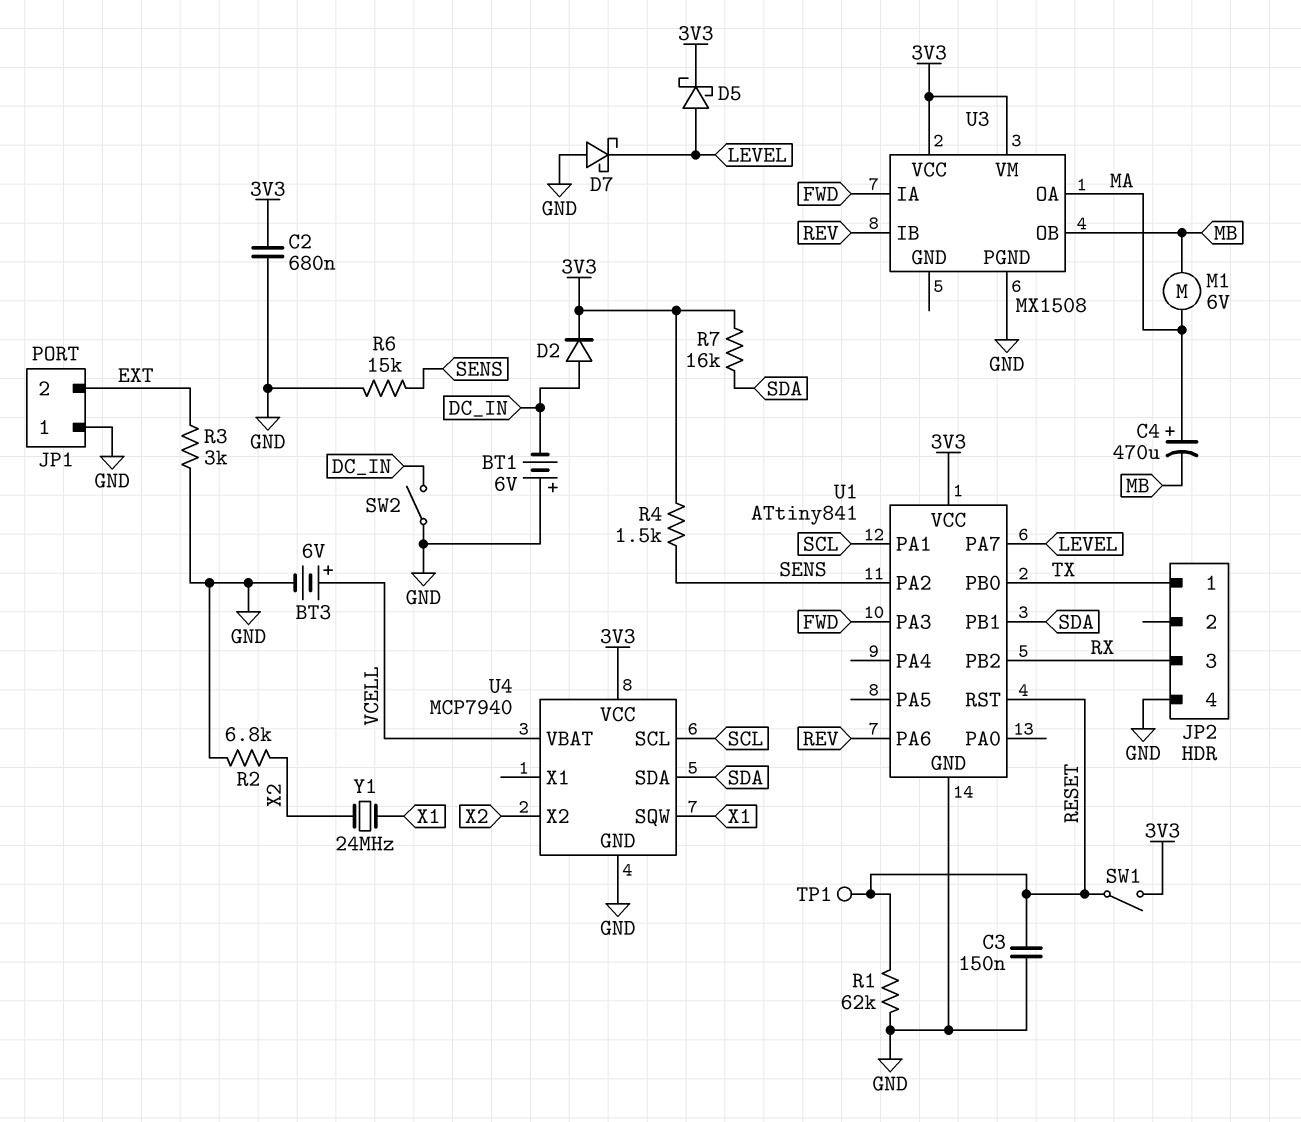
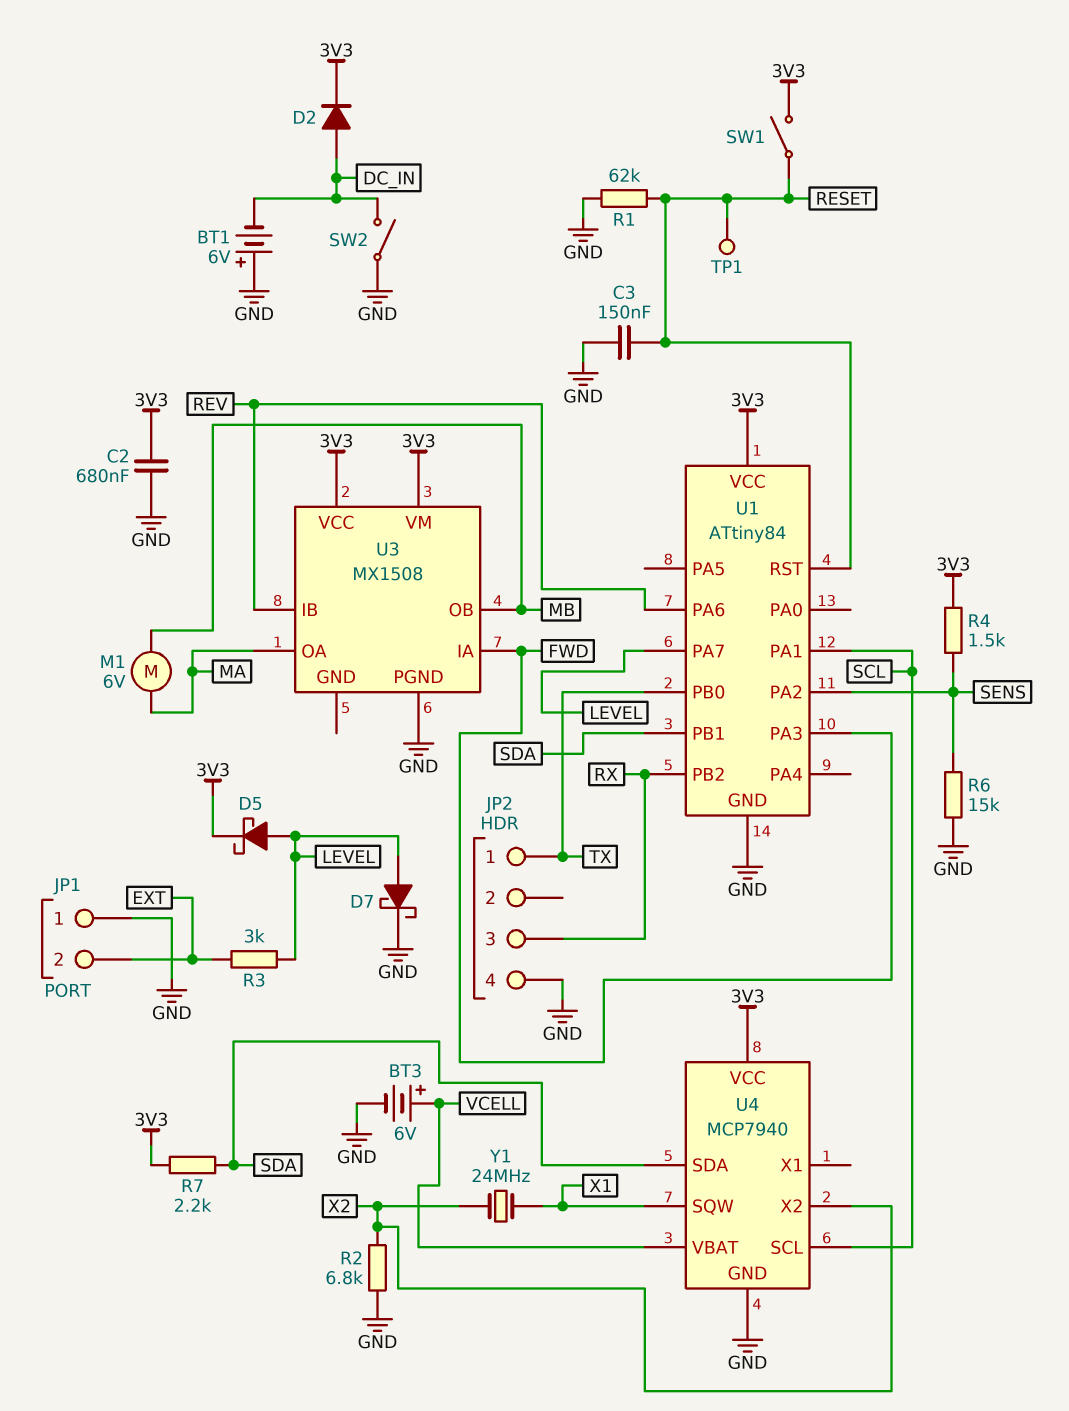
C4: 470uF (plus MA, minus MB) -> none
D7: schottky (A GND, K LEVEL) -> schottky (A LEVEL, K GND)
R3: 3k (EXT, GND) -> 3k (EXT, LEVEL)
R7: 16k (3V3, SDA) -> 2.2k (3V3, SDA)
U1: ATtiny841 -> ATtiny84

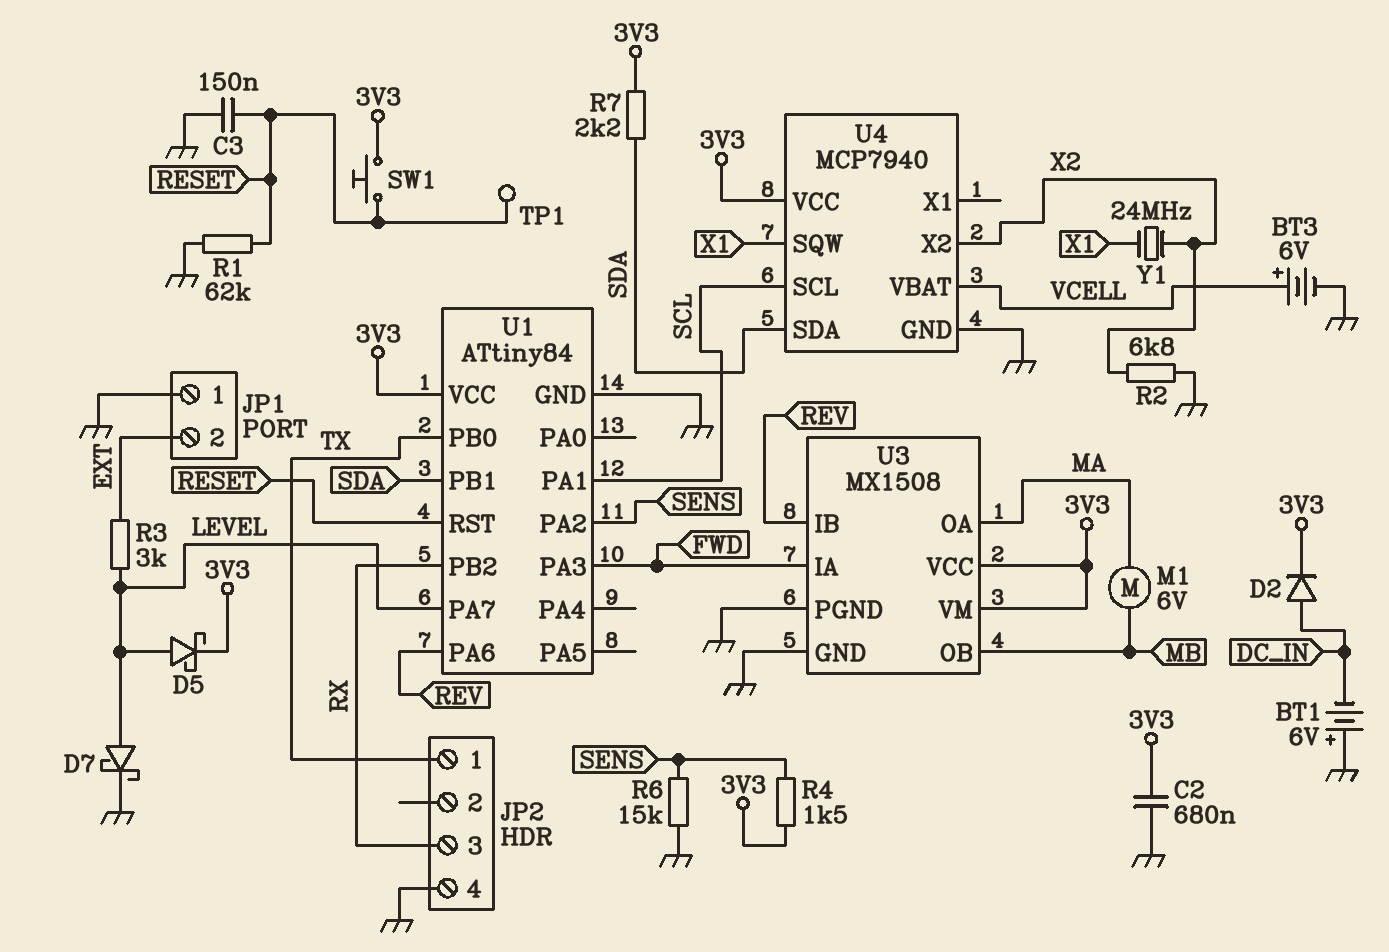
SW1: switch (3V3, RESET) -> button (3V3, RESET)
SW2: switch (DC_IN, GND) -> none
U3 pin GND: none -> GND

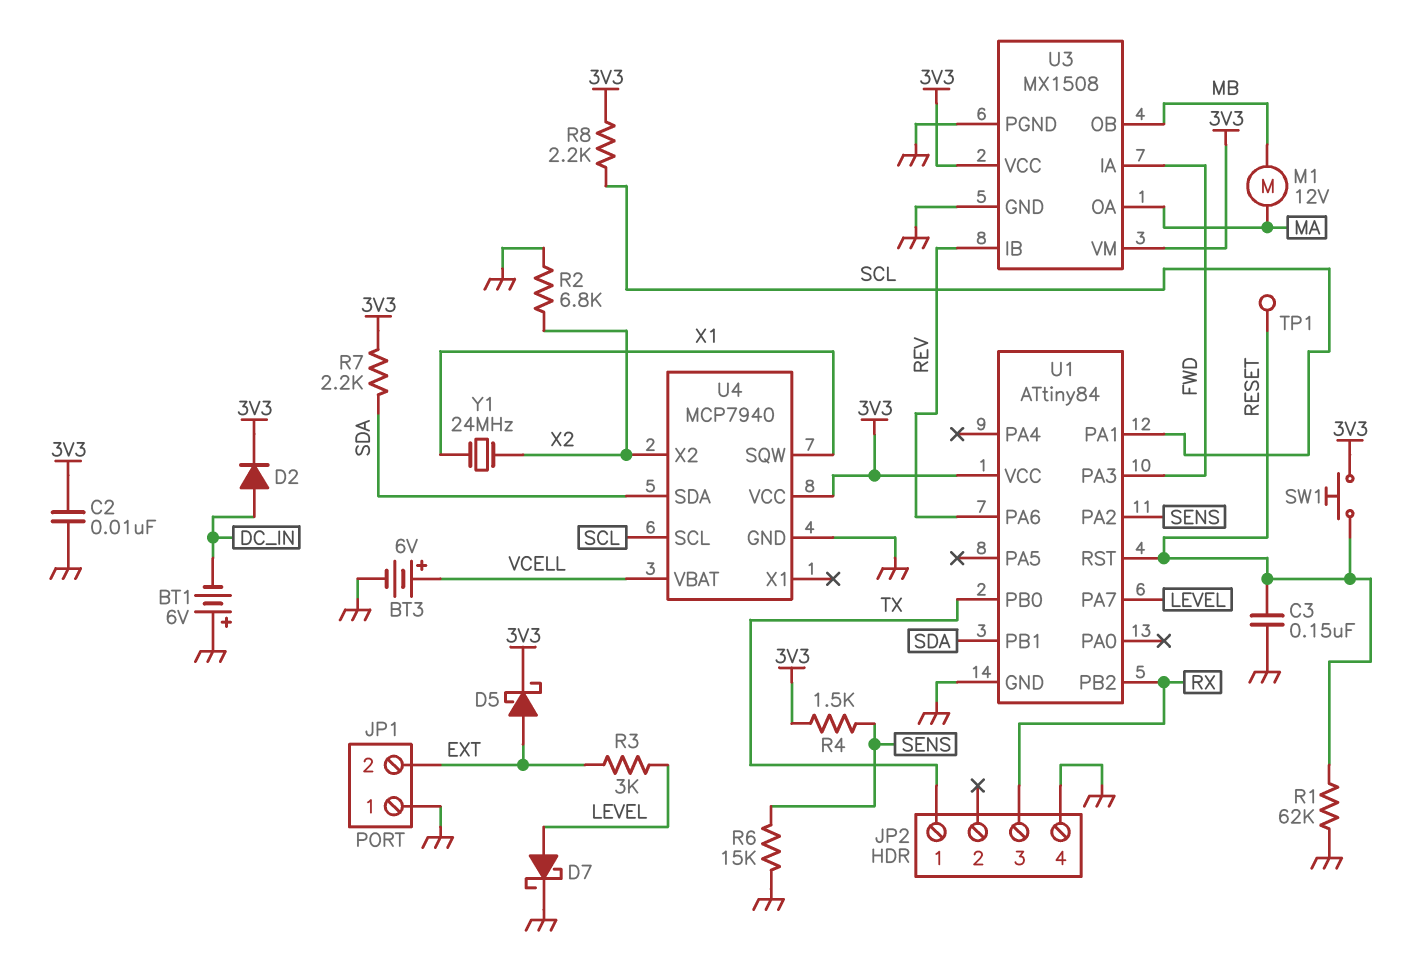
C2: 680nF (3V3, GND) -> 10nF (3V3, GND)
D5: schottky (A LEVEL, K 3V3) -> schottky (A EXT, K 3V3)
M1: motor 6V (MA, MB) -> motor 12V (MA, MB)
R8: none -> 2.2k (3V3, SCL)

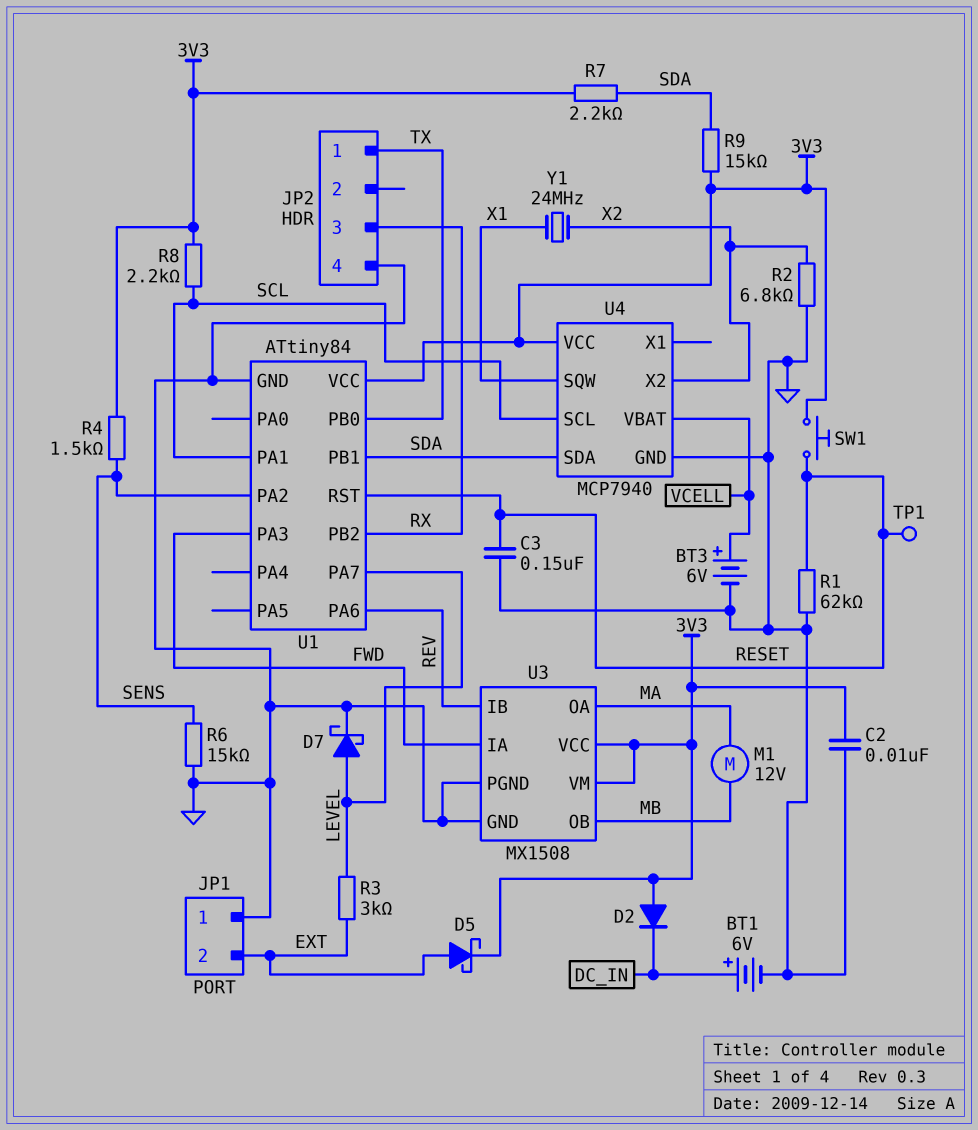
BT1: 6V (plus GND, minus DC_IN) -> 6V (plus DC_IN, minus GND)
D2: diode (A DC_IN, K 3V3) -> diode (A 3V3, K DC_IN)
R9: none -> 15k (3V3, SDA)

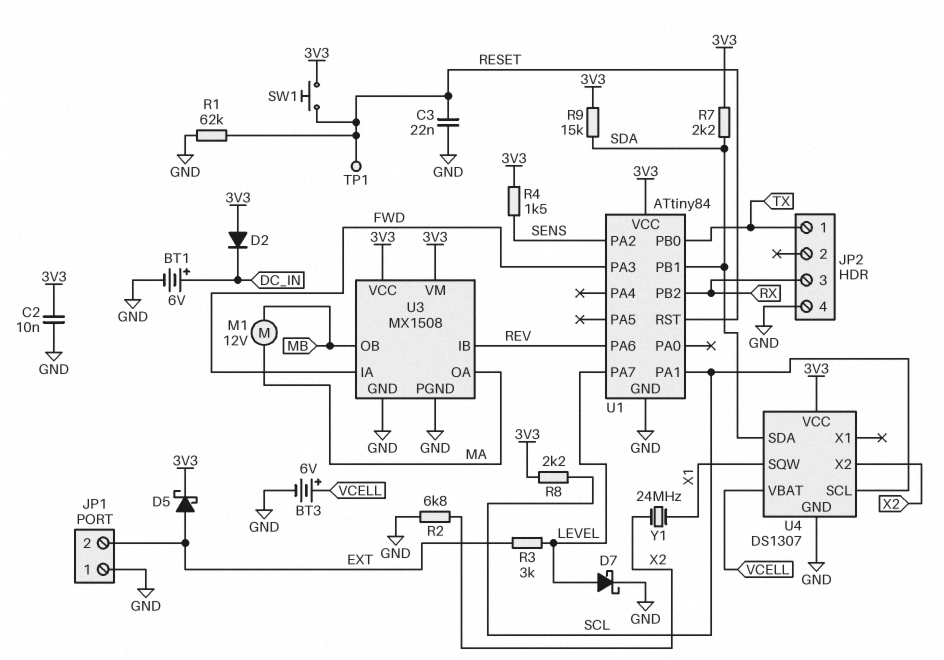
C3: 150nF (GND, RESET) -> 22nF (GND, RESET)
R6: 15k (GND, SENS) -> none
U4: MCP7940 -> DS1307

